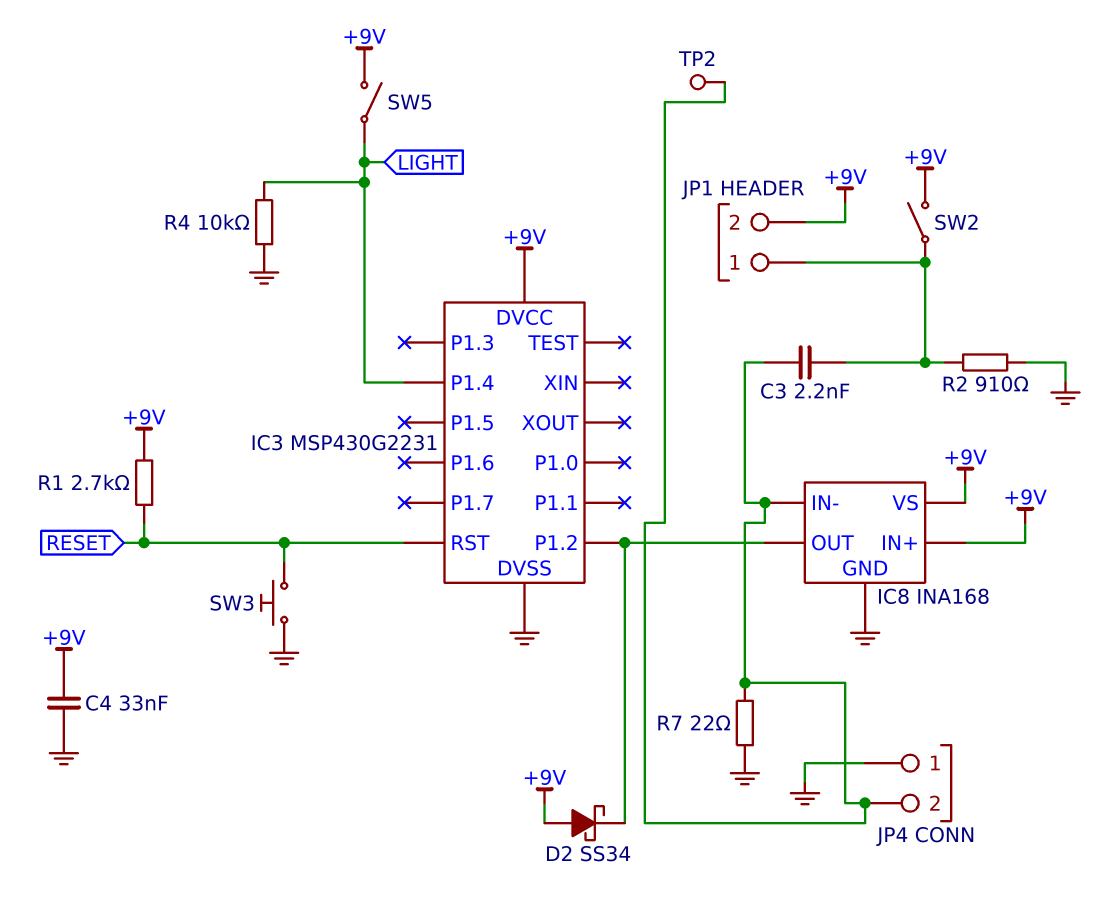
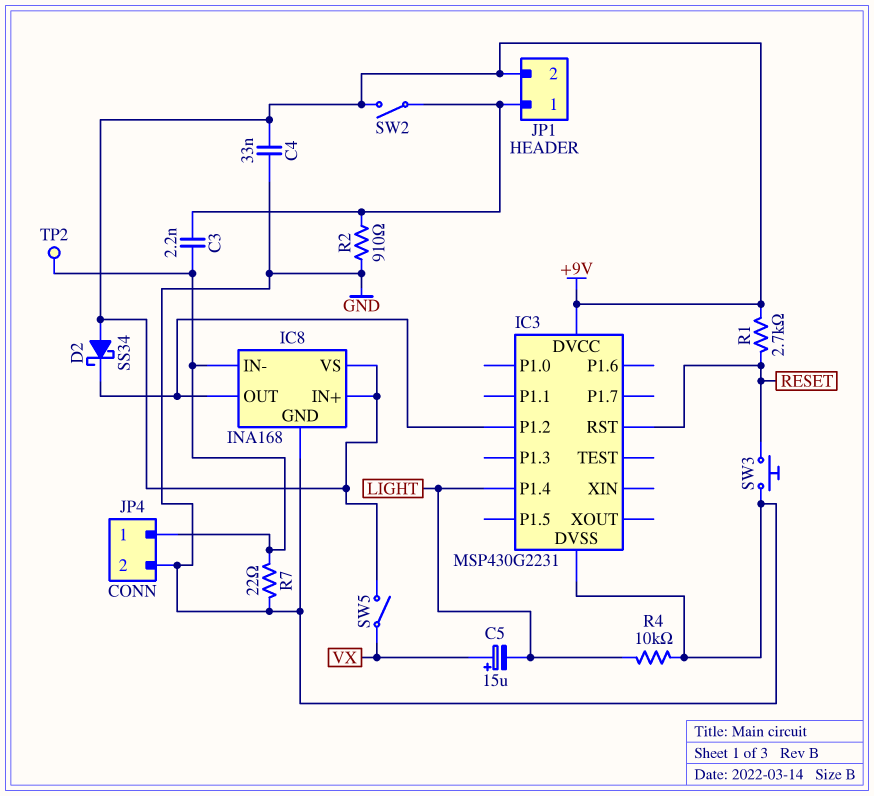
C5: none -> 15uF (plus VX, minus LIGHT)
JP4 pin 1: GND -> IC8/IN-
JP4 pin 2: IC8/IN- -> GND
SW5: switch (+9V, LIGHT) -> switch (+9V, VX)

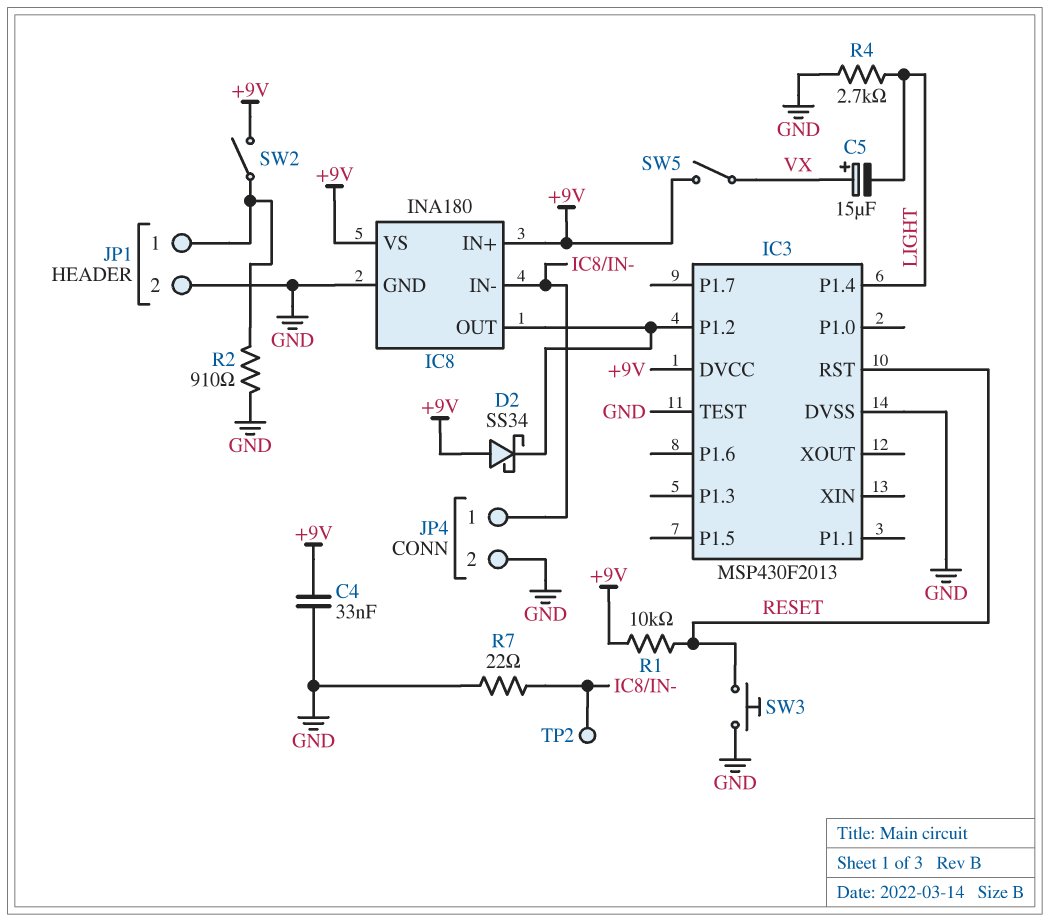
C3: 2.2nF (IC8/IN-, JP1/1) -> none
IC3: MSP430G2231 -> MSP430F2013
IC3 pin TEST: none -> GND
IC8: INA168 -> INA180
JP1 pin 2: +9V -> GND
R1: 2.7k (+9V, RESET) -> 10k (+9V, RESET)
R4: 10k (GND, LIGHT) -> 2.7k (GND, LIGHT)

